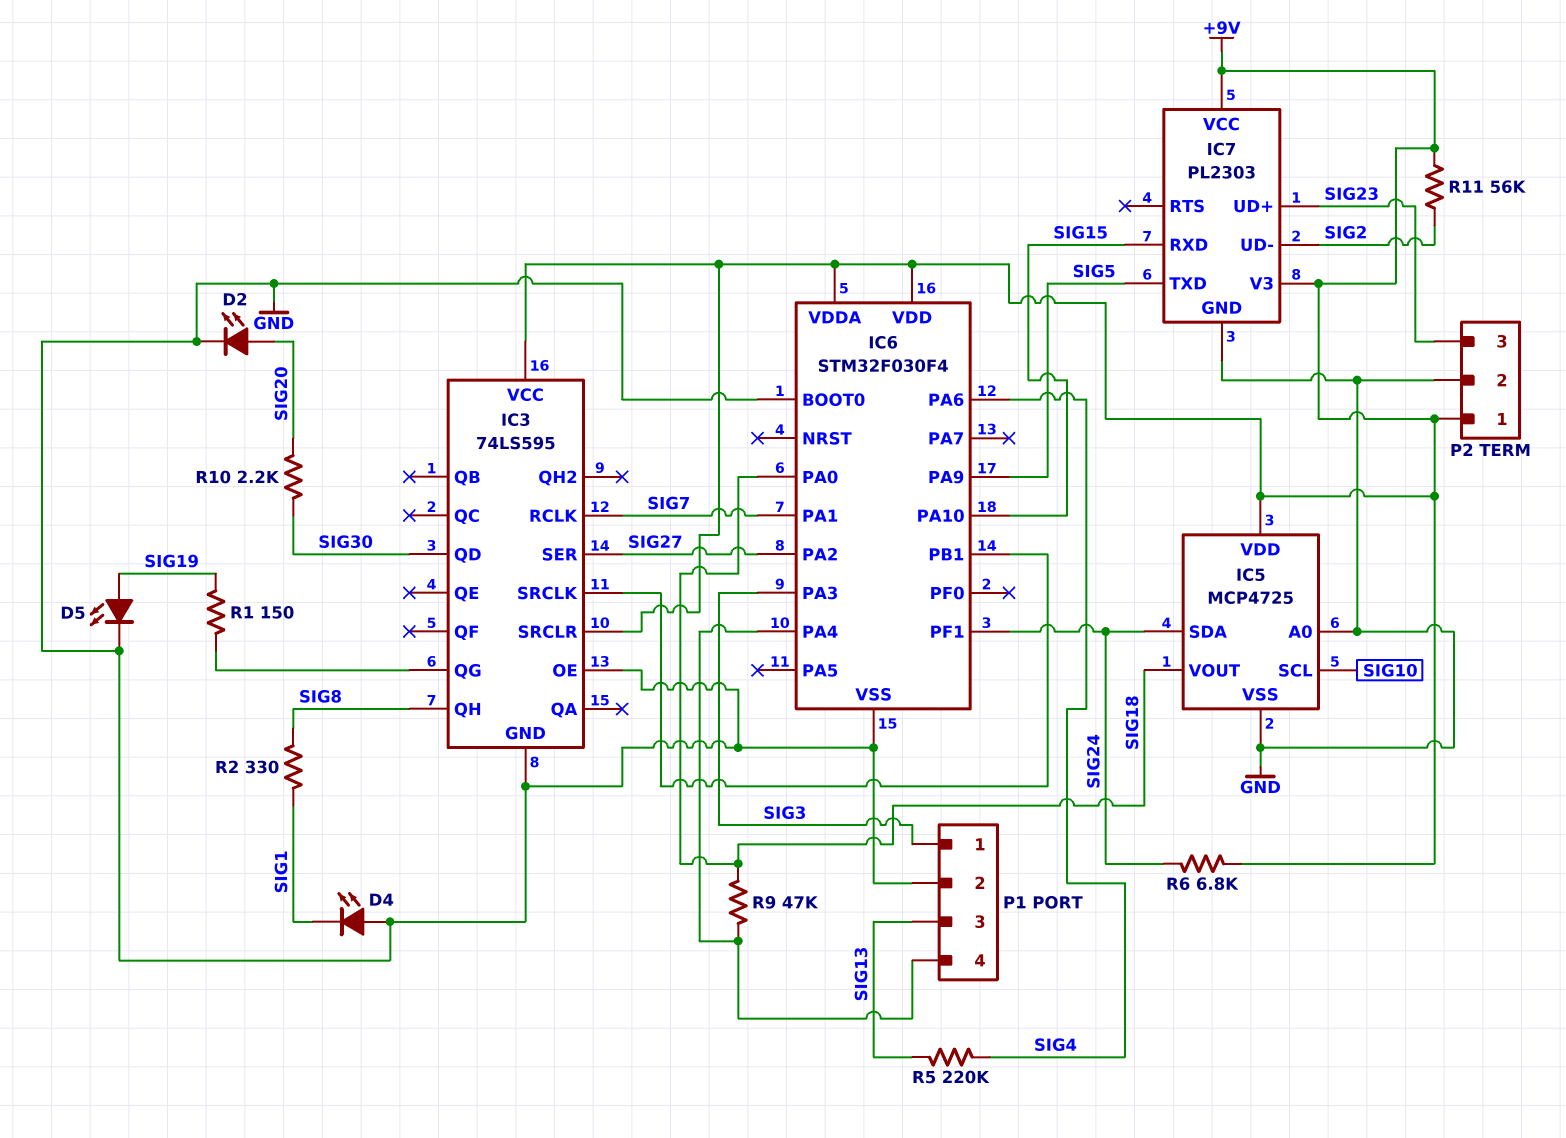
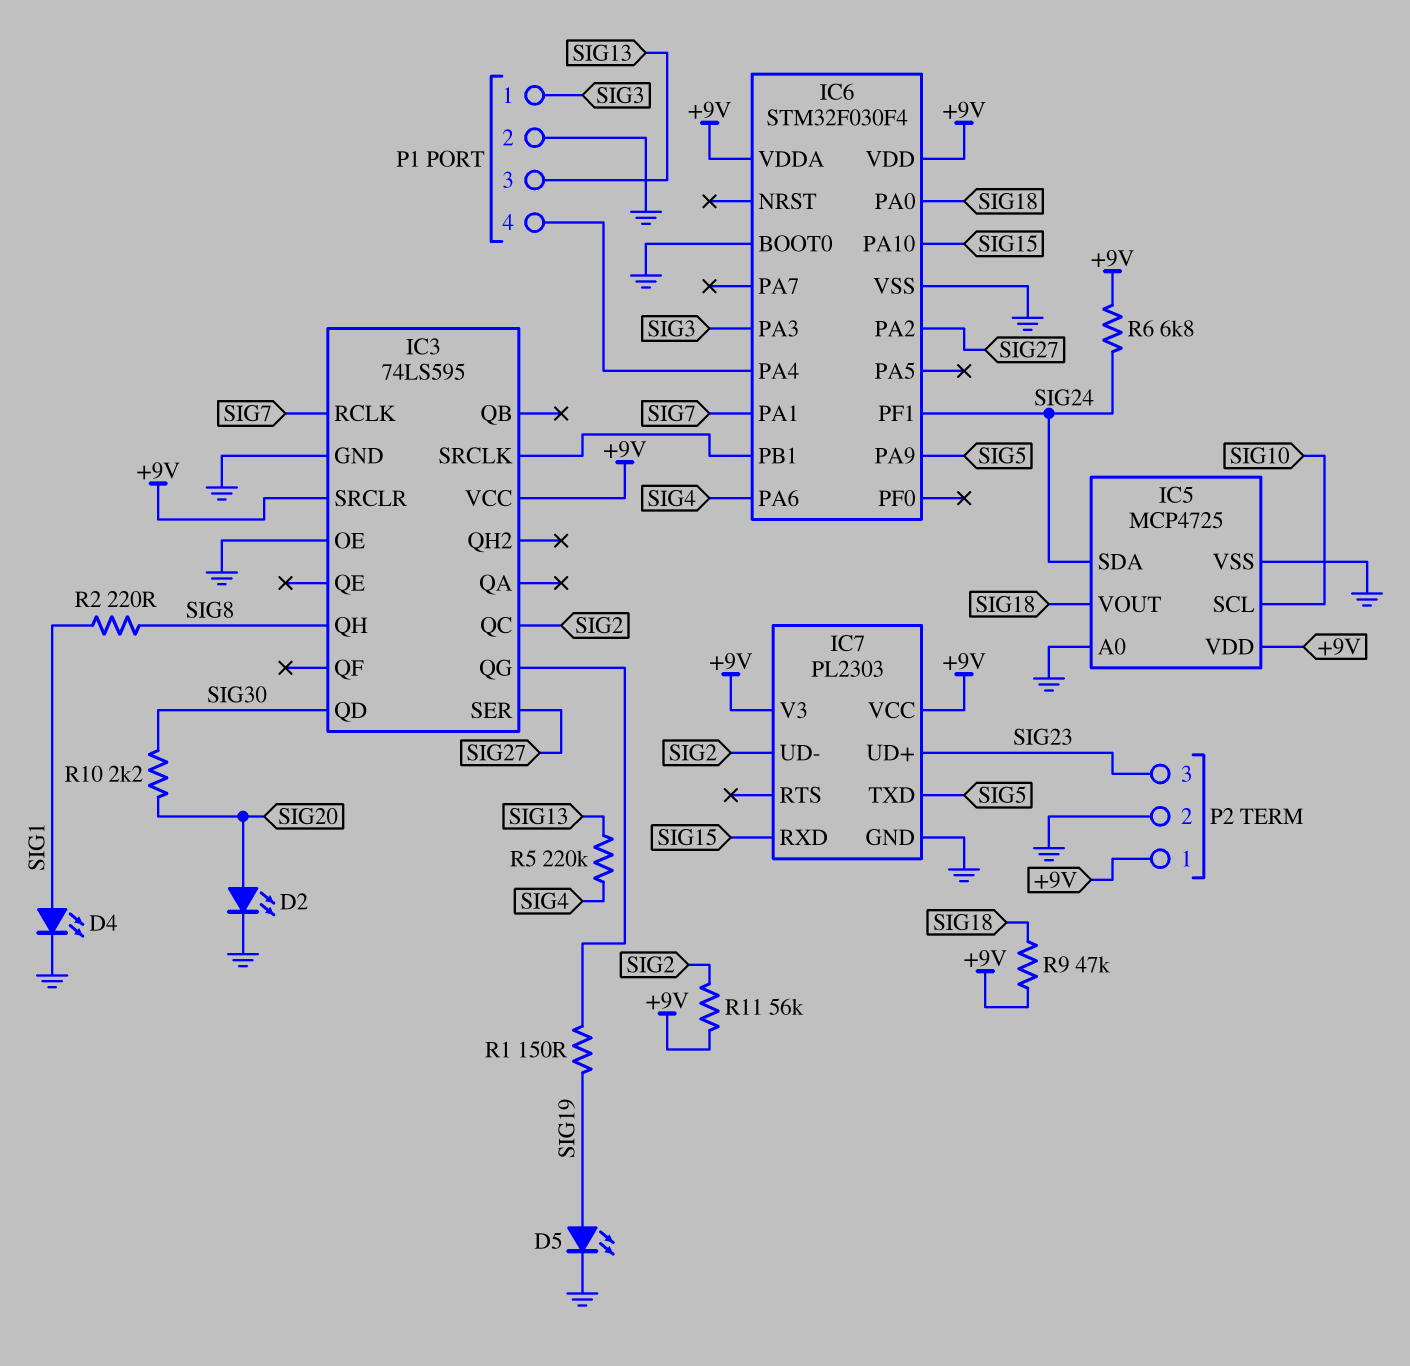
D4: LED (A GND, K SIG1) -> LED (A SIG1, K GND)
IC3 pin QC: none -> SIG2
R2: 330 (SIG1, SIG8) -> 220 (SIG1, SIG8)
R9: 47k (IC6/PA4, SIG18) -> 47k (+9V, SIG18)

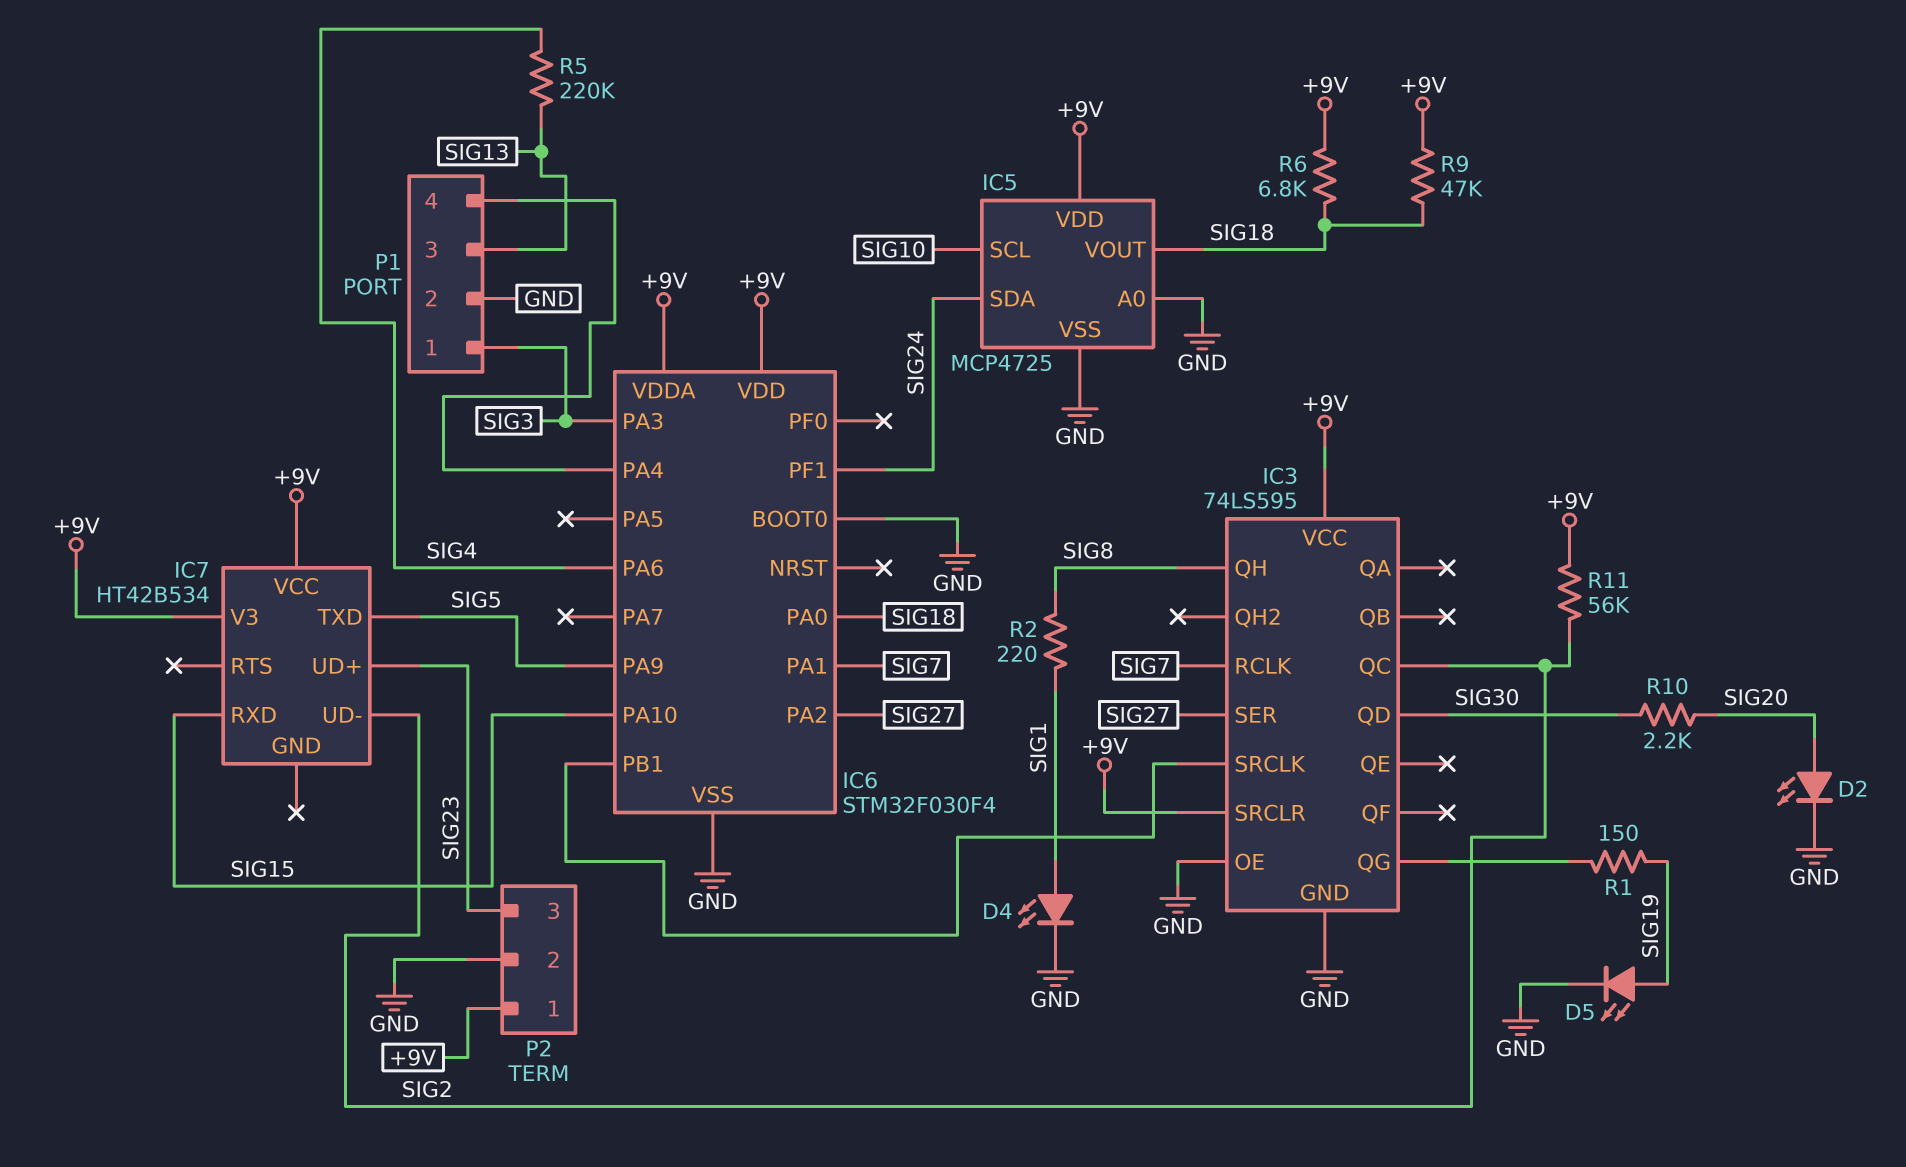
IC7: PL2303 -> HT42B534
IC7 pin GND: GND -> none
R6: 6.8k (+9V, SIG24) -> 6.8k (+9V, SIG18)

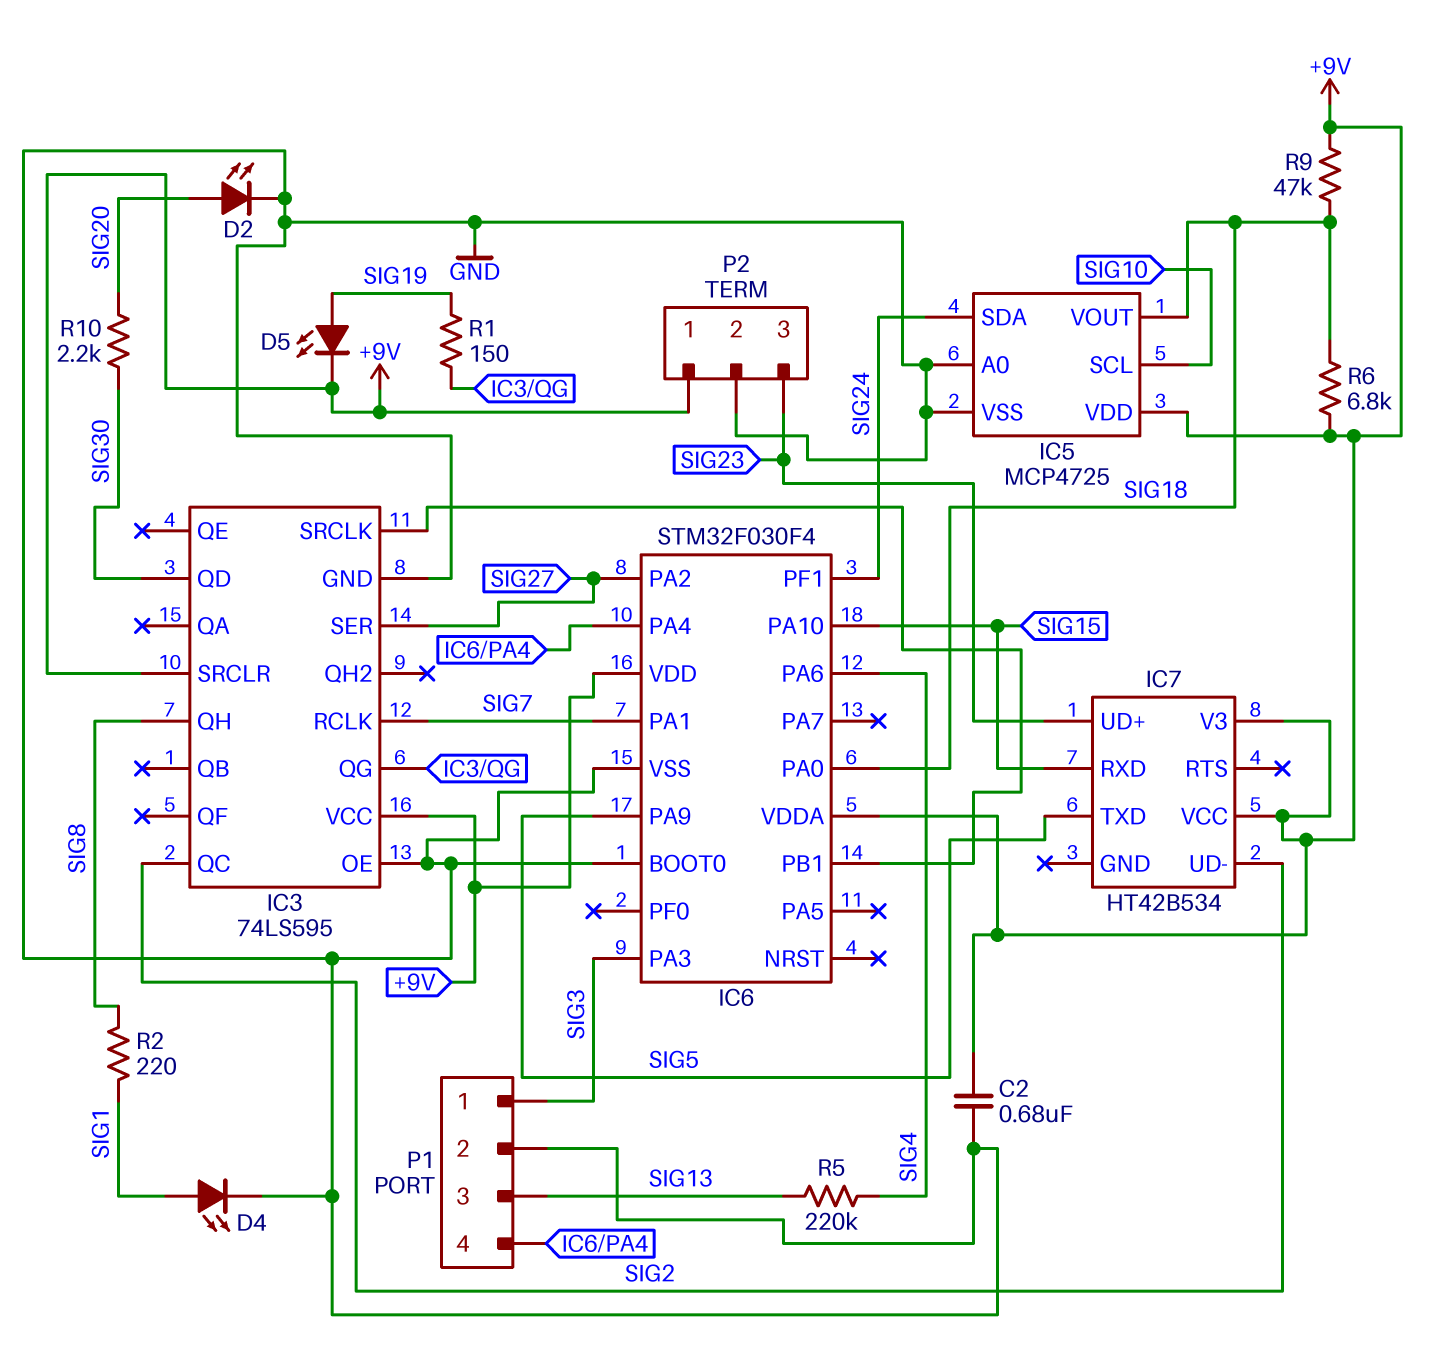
C2: none -> 680nF (+9V, GND)
D5: LED (A SIG19, K GND) -> LED (A SIG19, K +9V)
R11: 56k (+9V, SIG2) -> none

